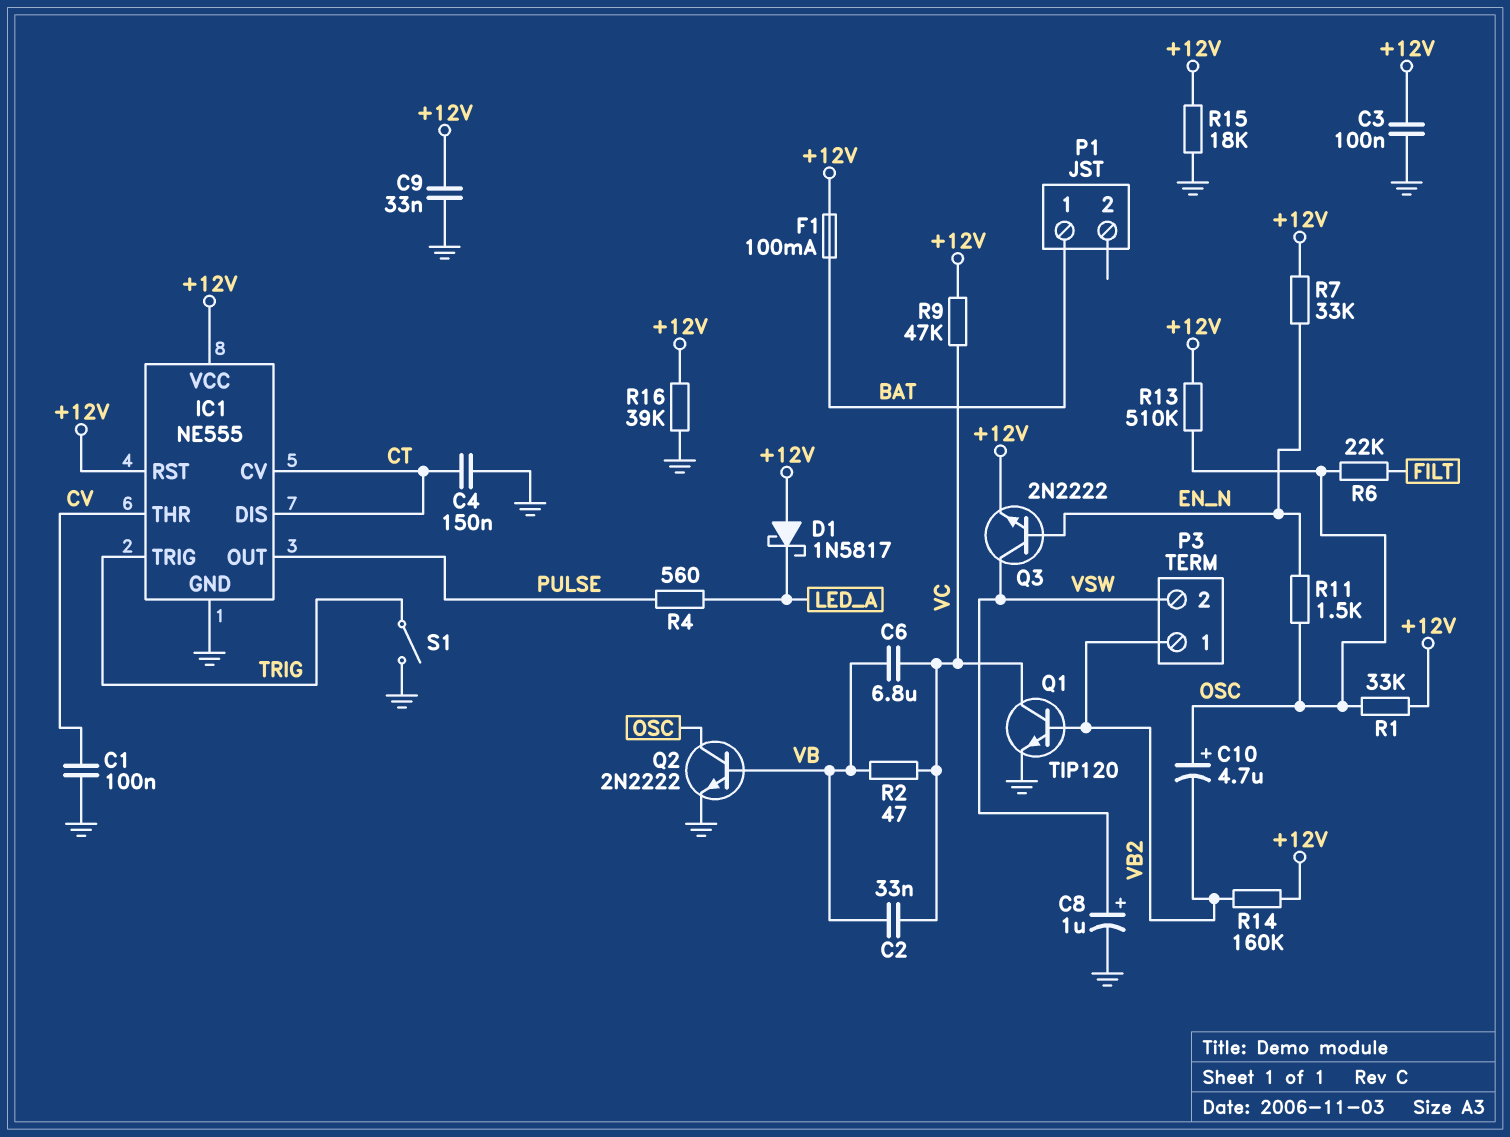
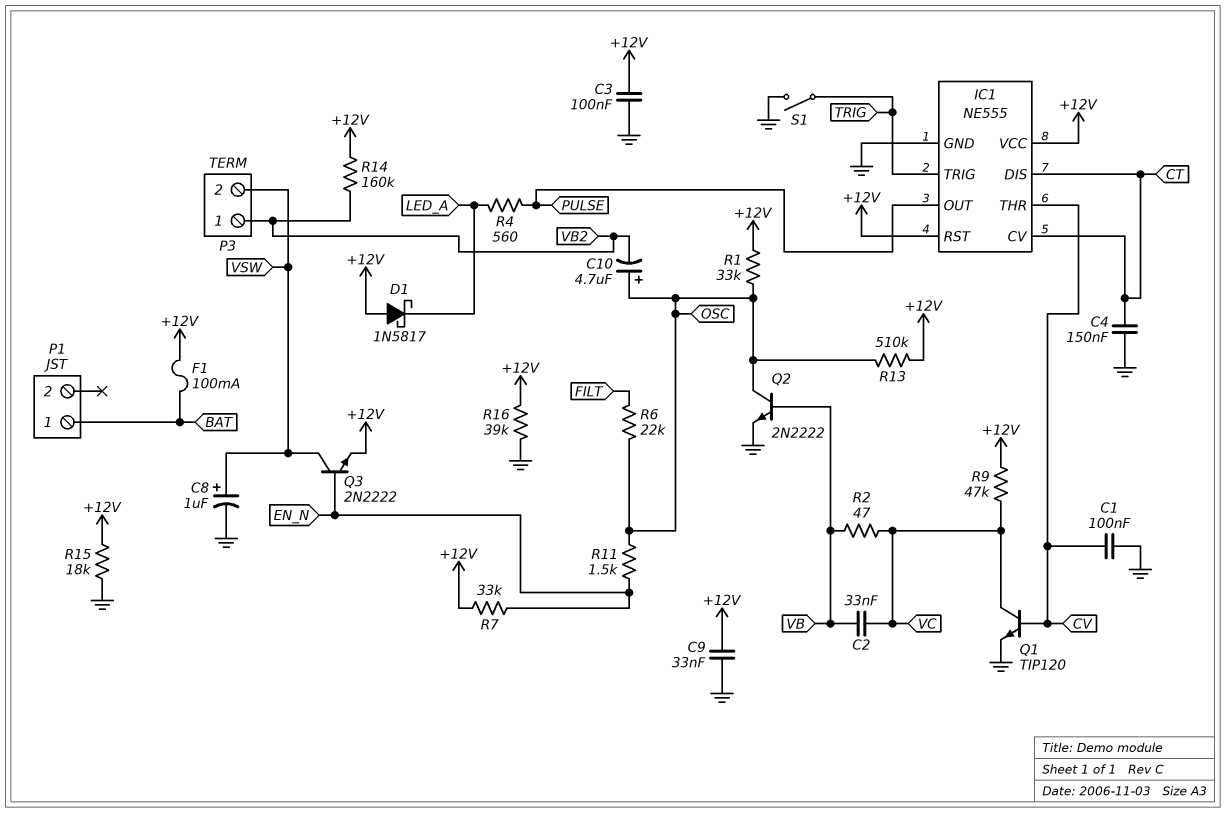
C6: 6.8uF (VB, VC) -> none
Q1: NPN TIP120 (B VB2, C VC, E GND) -> NPN TIP120 (B CV, C VC, E GND)

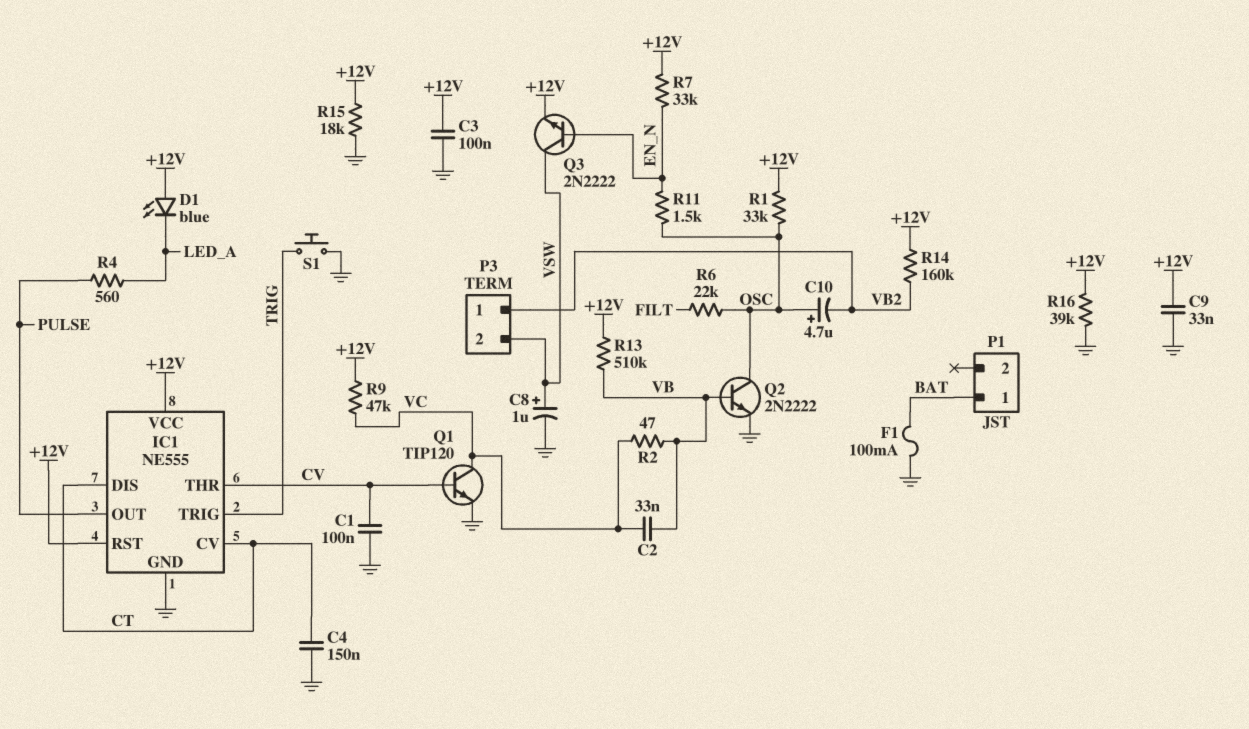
D1: schottky 1N5817 (A +12V, K LED_A) -> LED blue (A +12V, K LED_A)
F1: 100mA (+12V, BAT) -> 100mA (BAT, GND)
R13: 510k (+12V, OSC) -> 510k (+12V, VB)
S1: switch (GND, TRIG) -> button (GND, TRIG)

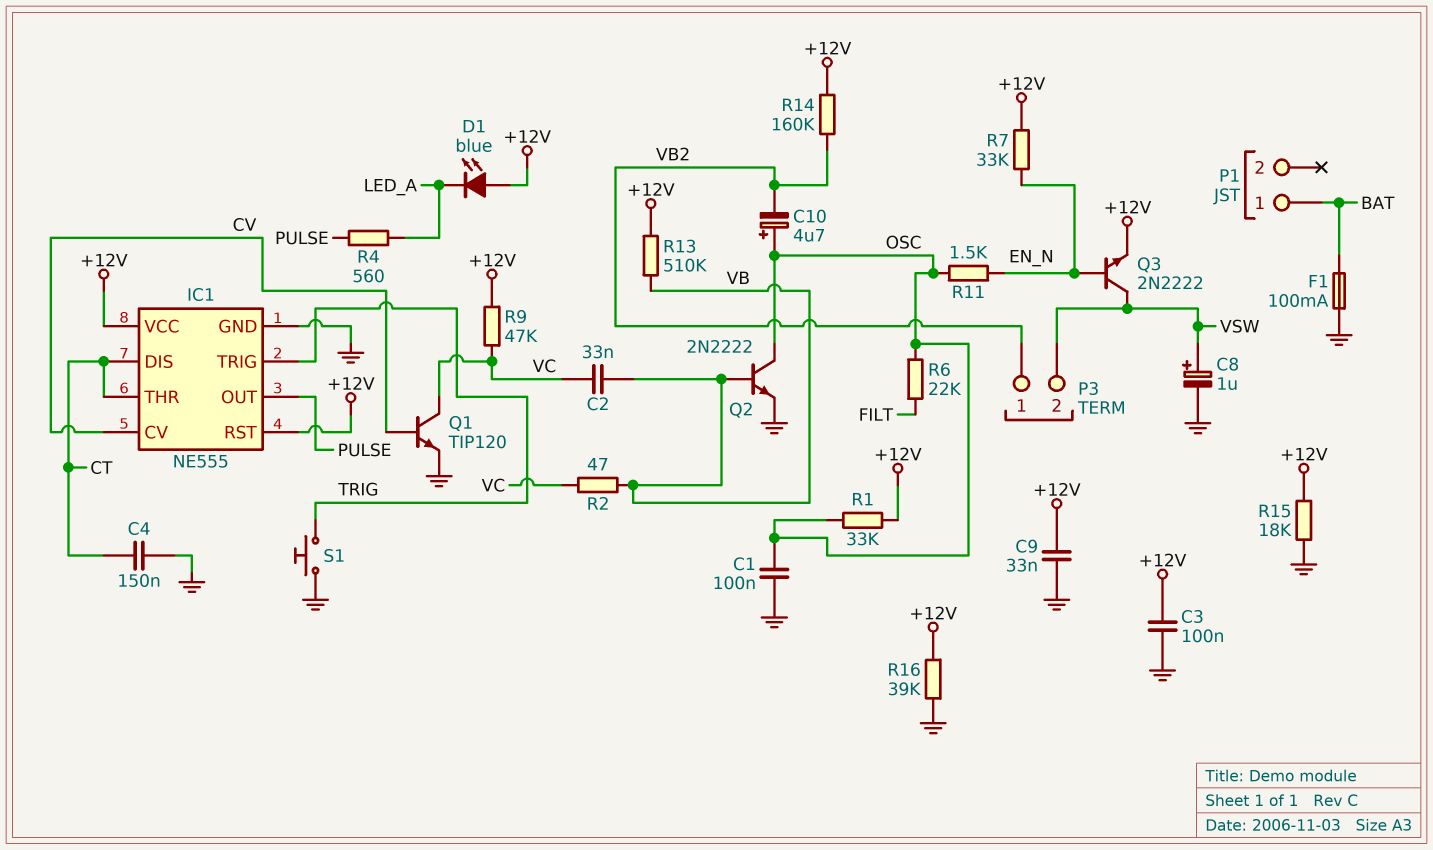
C1: 100nF (CV, GND) -> 100nF (GND, OSC)
IC1 pin CV: CT -> CV
IC1 pin THR: CV -> CT

